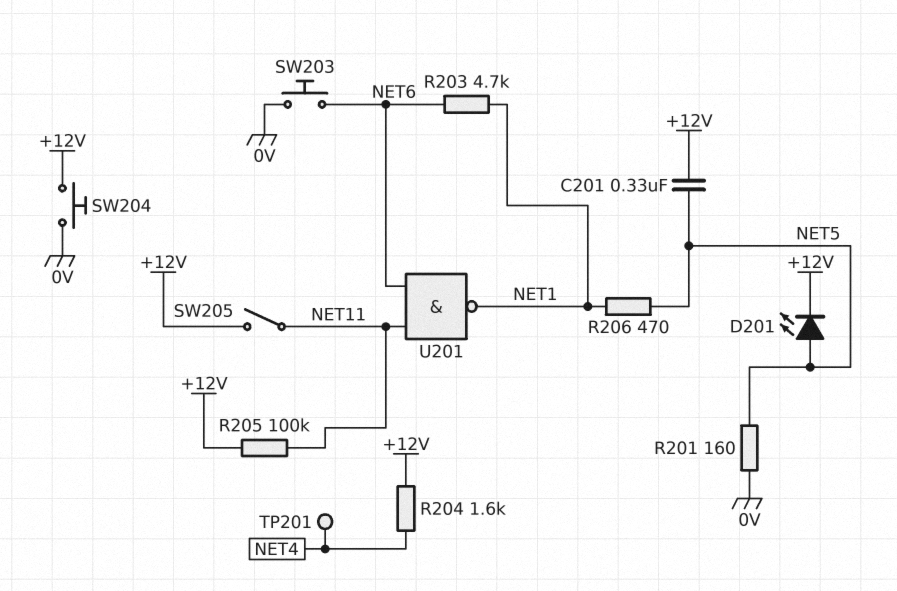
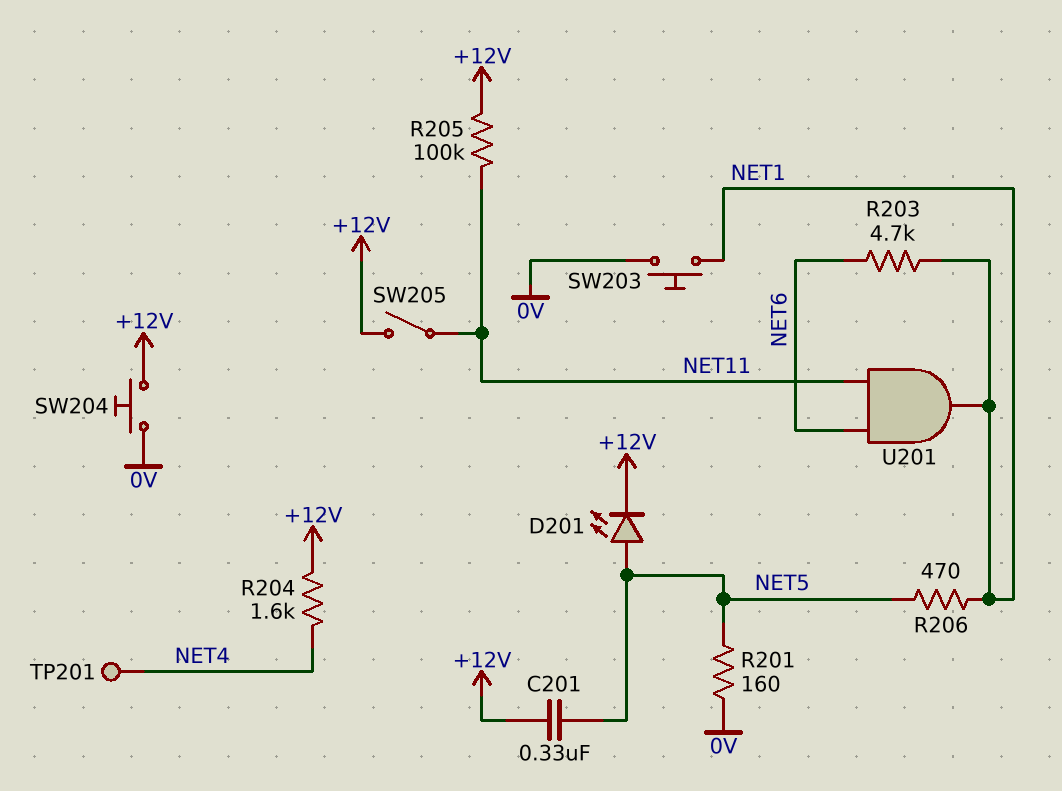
SW203: button (0V, NET6) -> button (0V, NET1)
U201: NAND (in NET6, in NET11, out NET1) -> AND (in NET6, in NET11, out NET1)

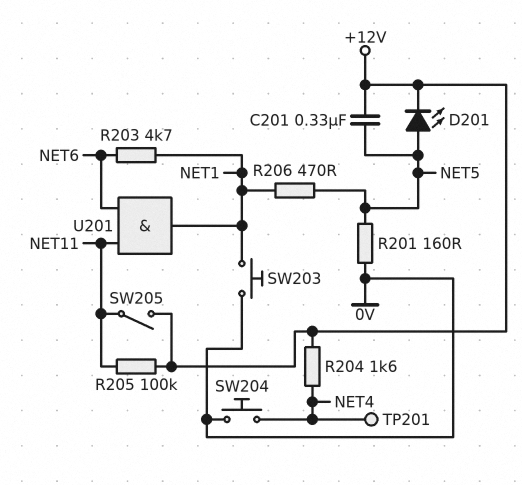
SW204: button (+12V, 0V) -> button (0V, NET4)

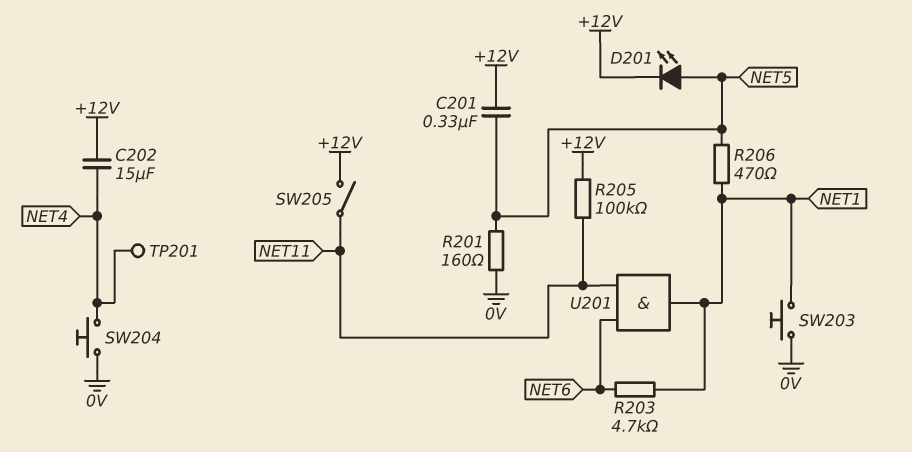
C202: none -> 15uF (+12V, NET4)
R204: 1.6k (+12V, NET4) -> none

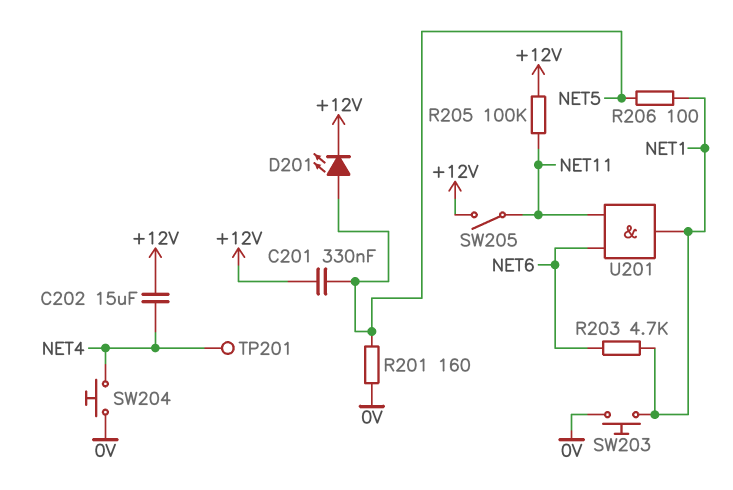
R206: 470 (NET1, NET5) -> 100 (NET1, NET5)

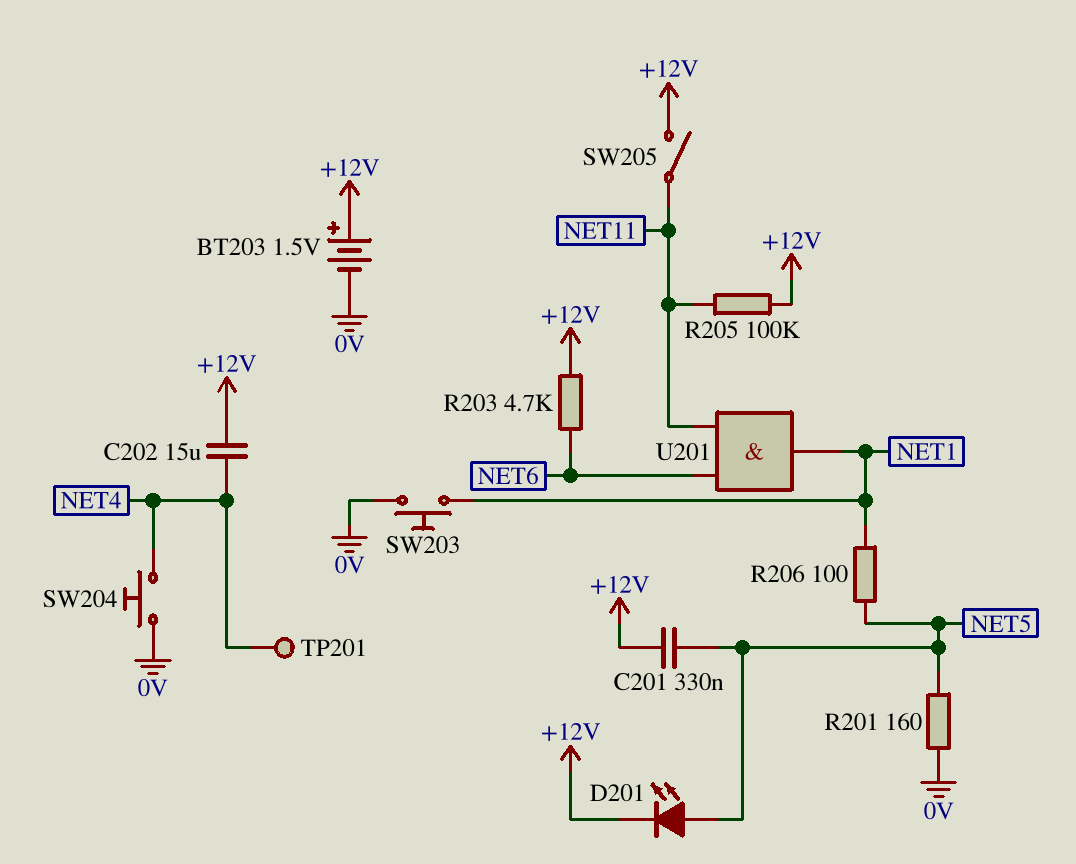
BT203: none -> 1.5V (plus +12V, minus 0V)
R203: 4.7k (NET1, NET6) -> 4.7k (+12V, NET6)

